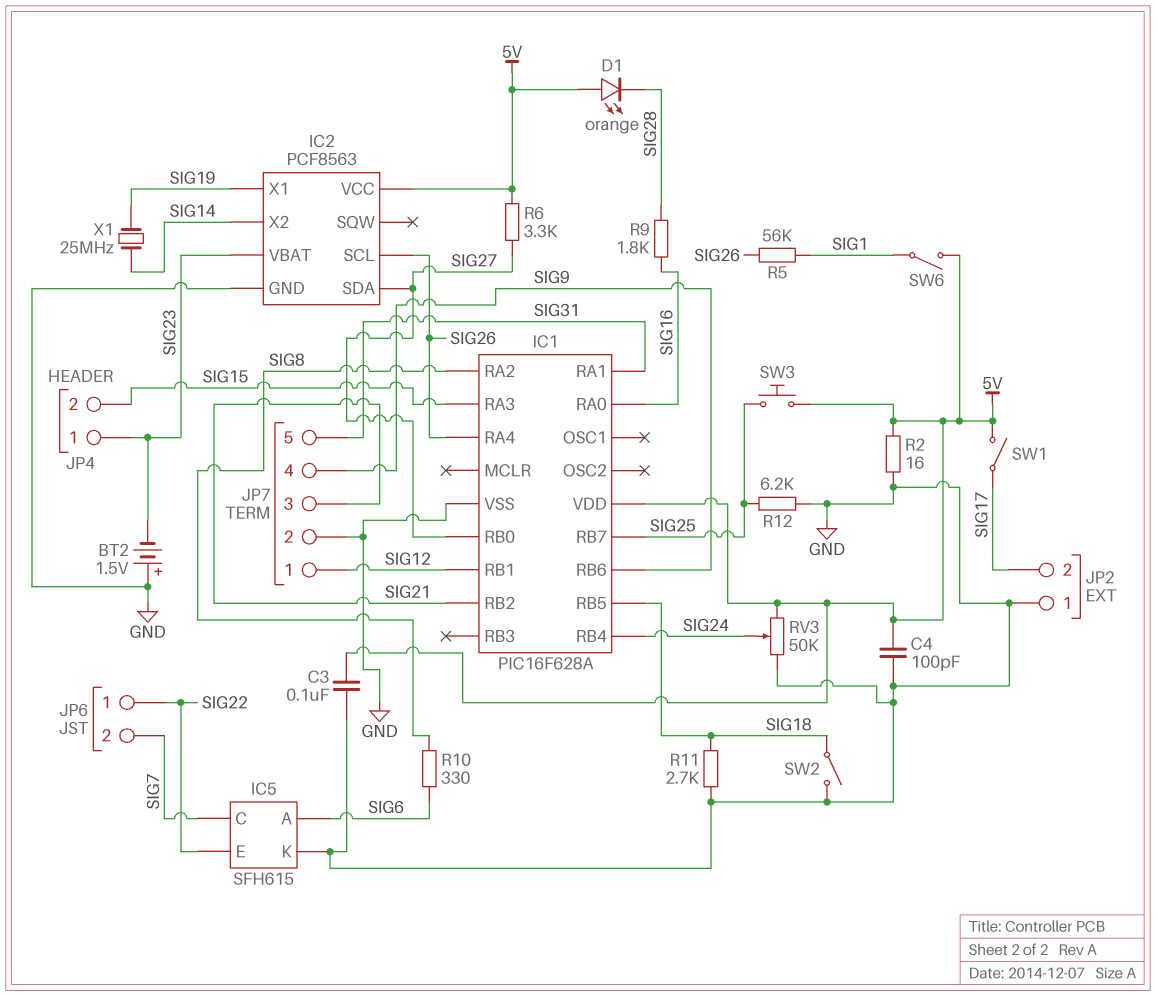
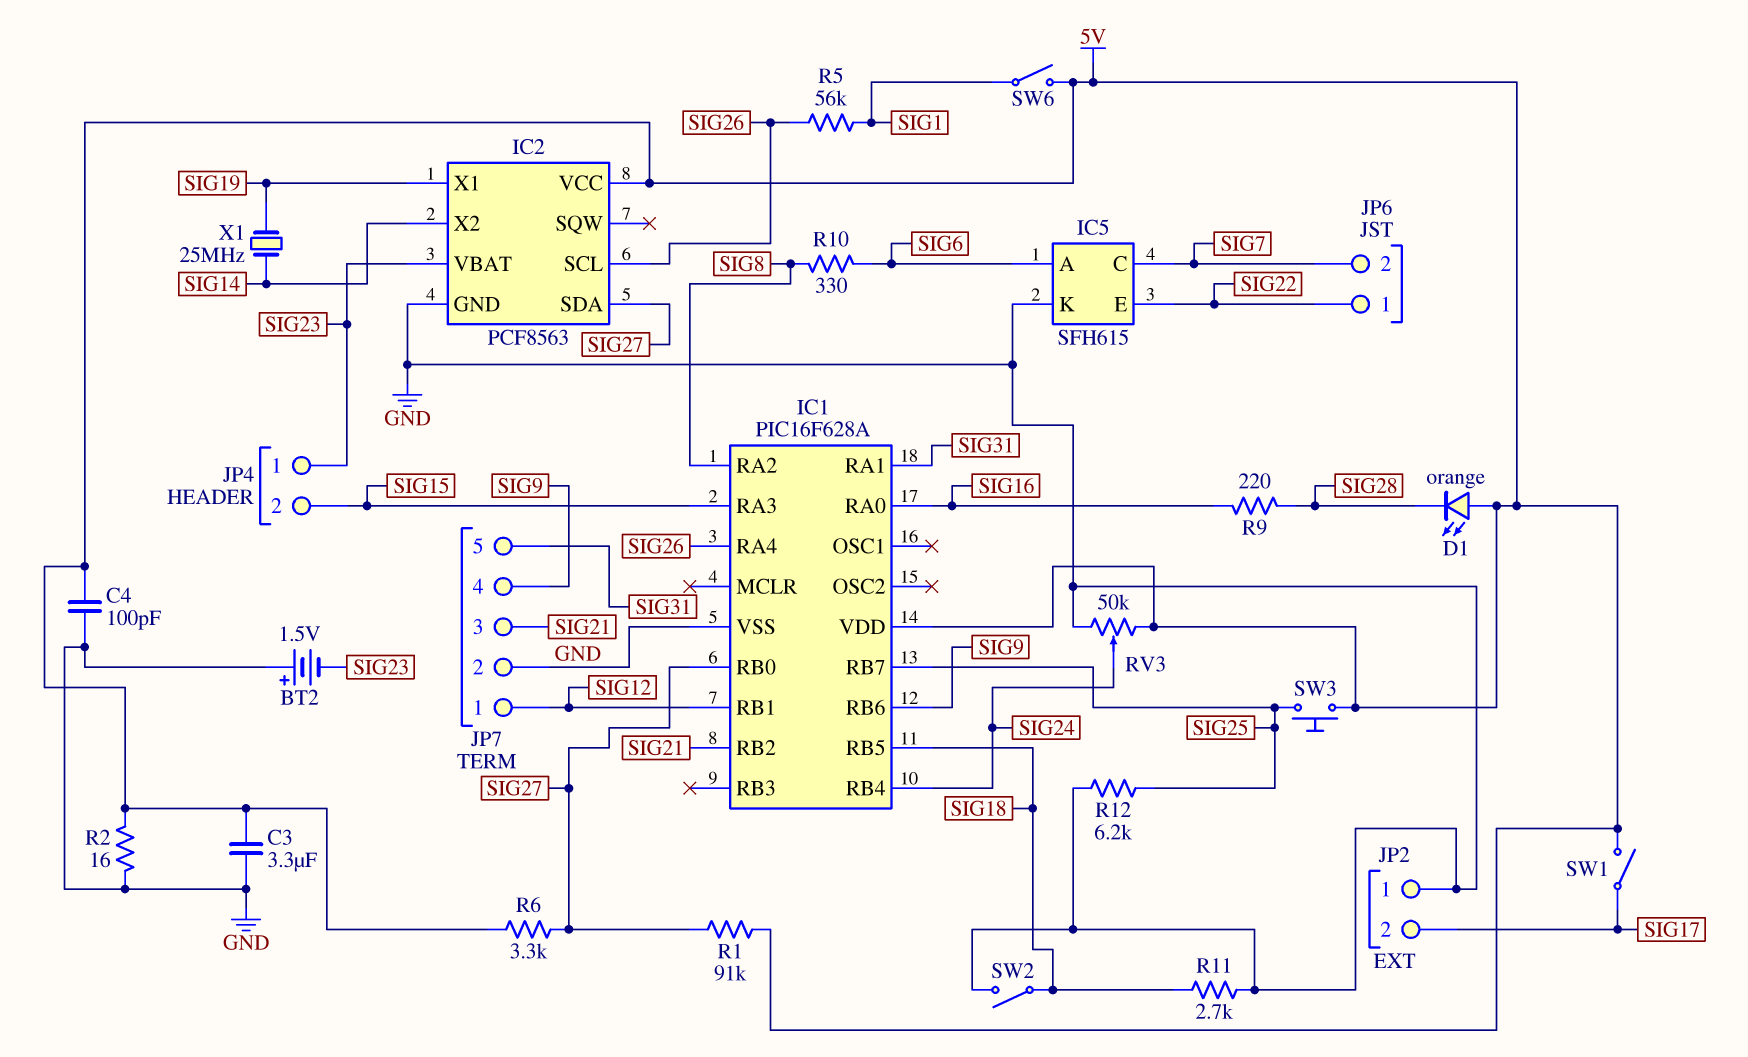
C3: 100nF (5V, GND) -> 3.3uF (5V, GND)
R1: none -> 91k (5V, SIG27)
R9: 1.8k (SIG16, SIG28) -> 220 (SIG16, SIG28)

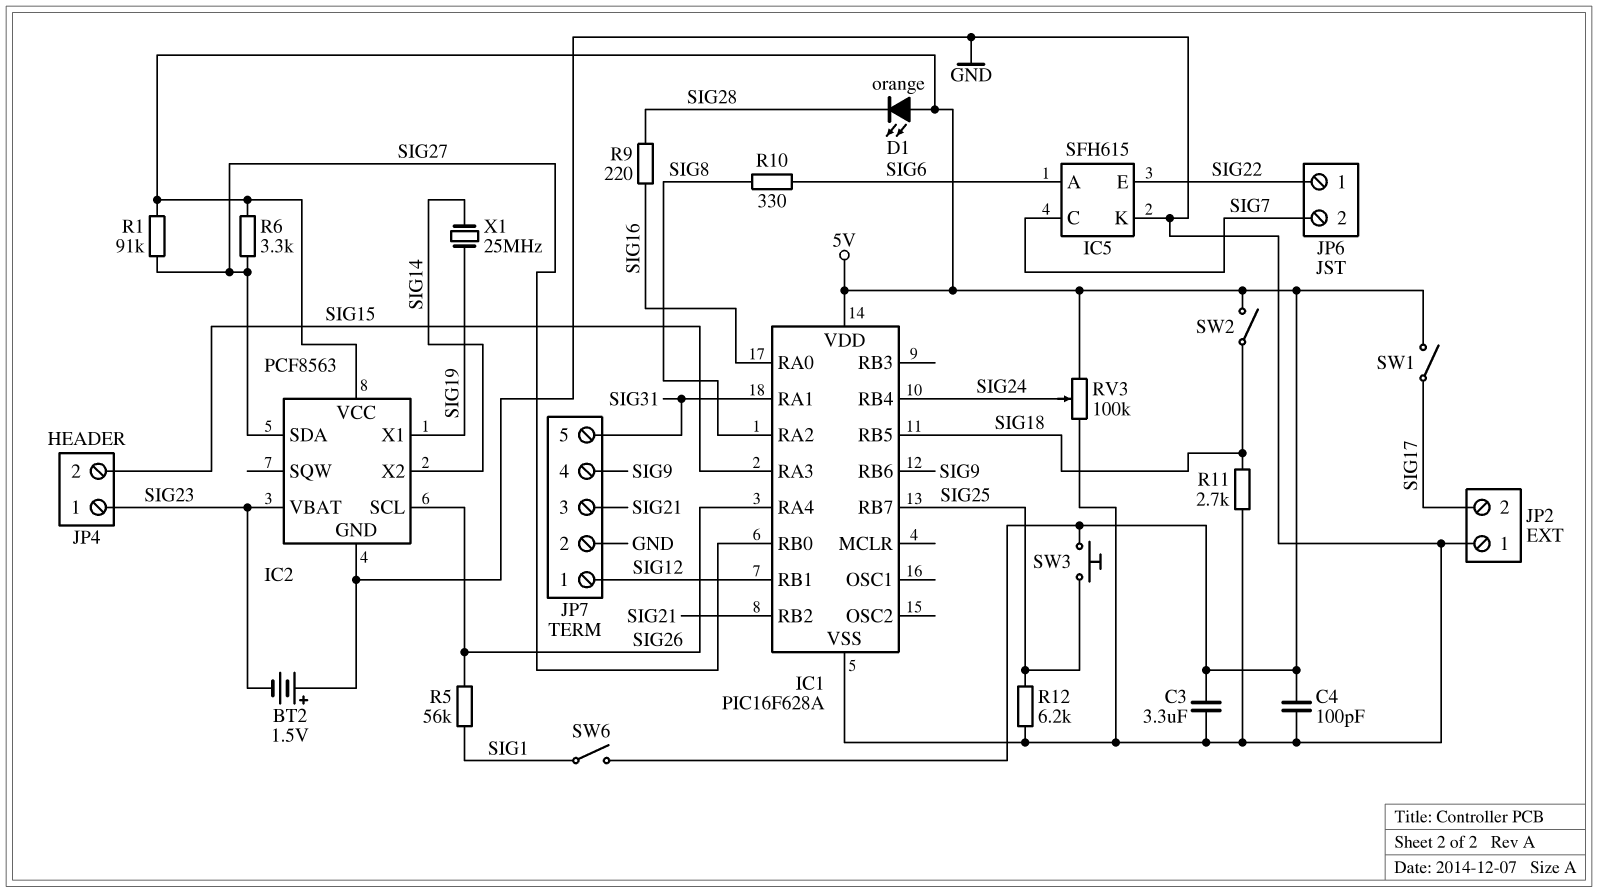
R2: 16 (5V, GND) -> none
RV3: 50k (5V, GND, wiper SIG24) -> 100k (5V, GND, wiper SIG24)
SW2: switch (GND, SIG18) -> switch (5V, SIG18)

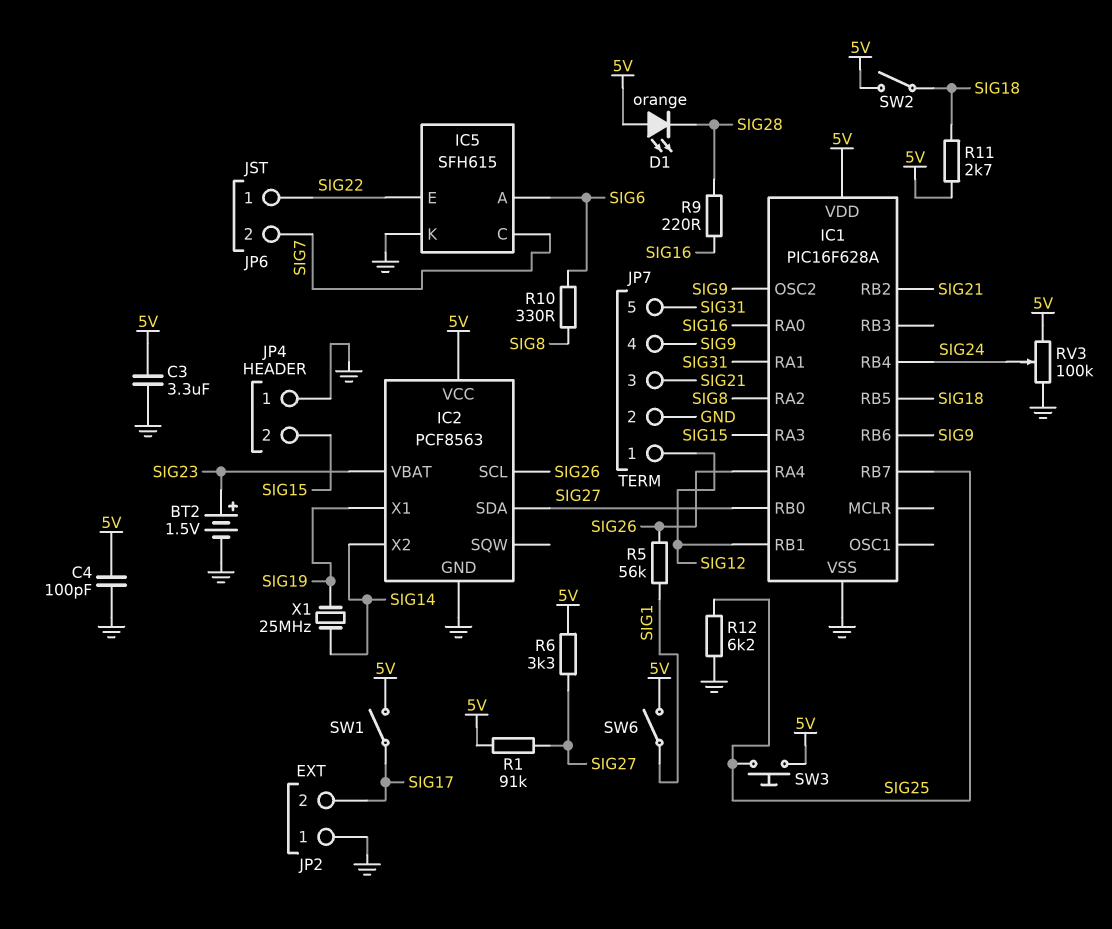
BT2: 1.5V (plus GND, minus SIG23) -> 1.5V (plus SIG23, minus GND)
IC1 pin OSC2: none -> SIG9
JP4 pin 1: SIG23 -> GND
R11: 2.7k (GND, SIG18) -> 2.7k (5V, SIG18)

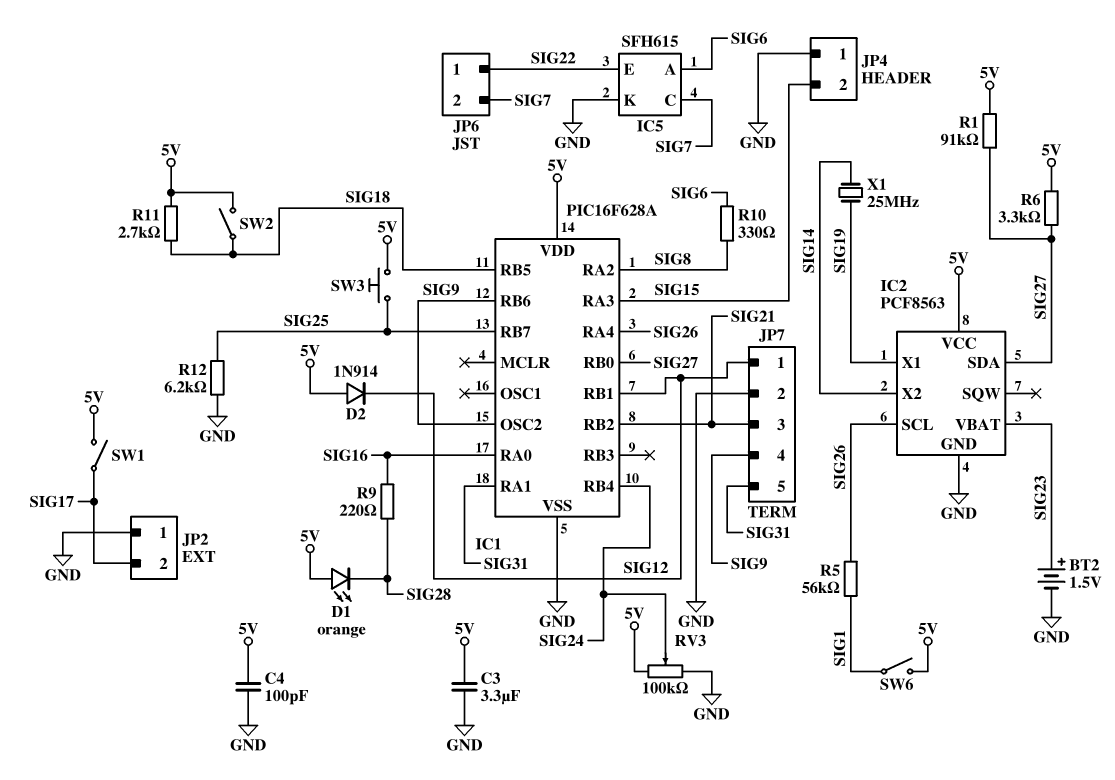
D2: none -> diode 1N914 (A 5V, K SIG12)

